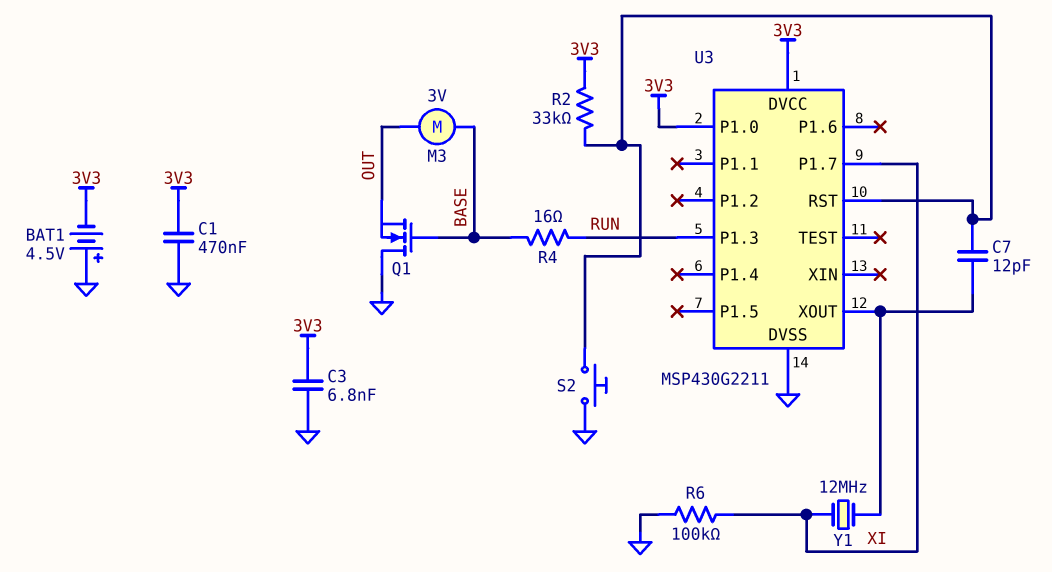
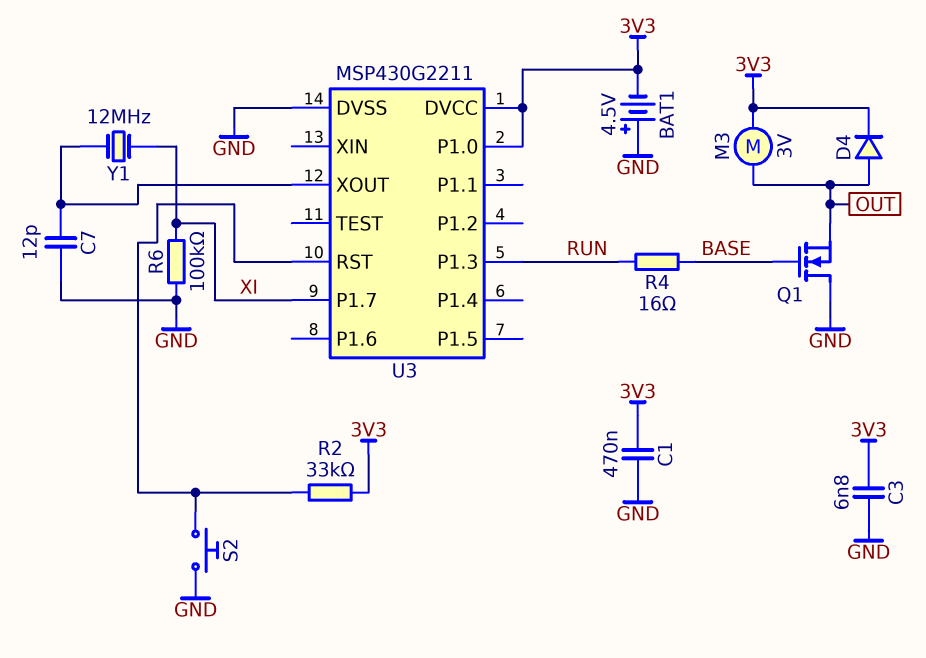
C7: 12pF (U3/RST, U3/XOUT) -> 12pF (GND, U3/XOUT)
D4: none -> diode (A OUT, K 3V3)
M3: motor 3V (BASE, OUT) -> motor 3V (3V3, OUT)

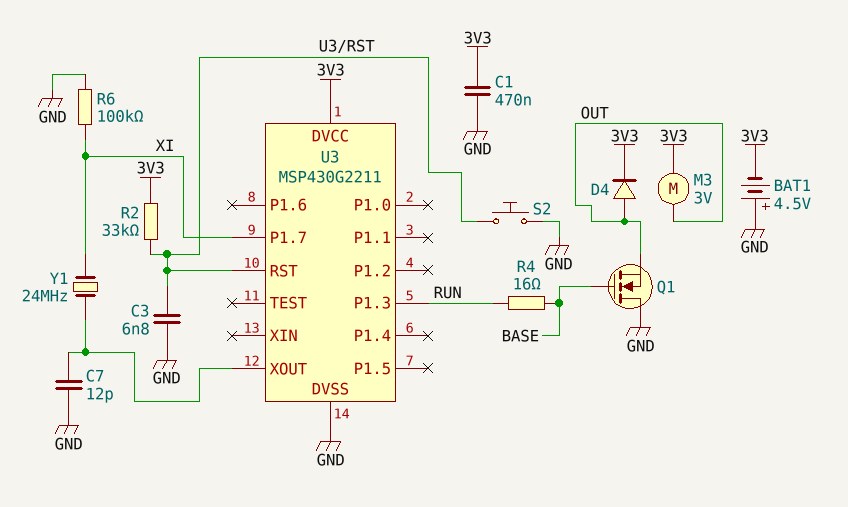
C3: 6.8nF (3V3, GND) -> 6.8nF (GND, U3/RST)
U3 pin P1.0: 3V3 -> none
Y1: 12MHz (U3/XOUT, XI) -> 24MHz (U3/XOUT, XI)

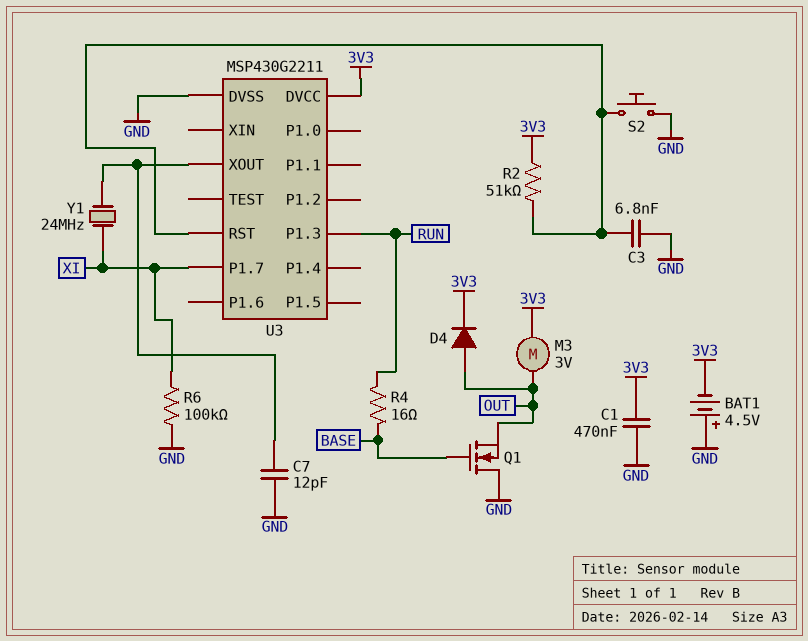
R2: 33k (3V3, U3/RST) -> 51k (3V3, U3/RST)

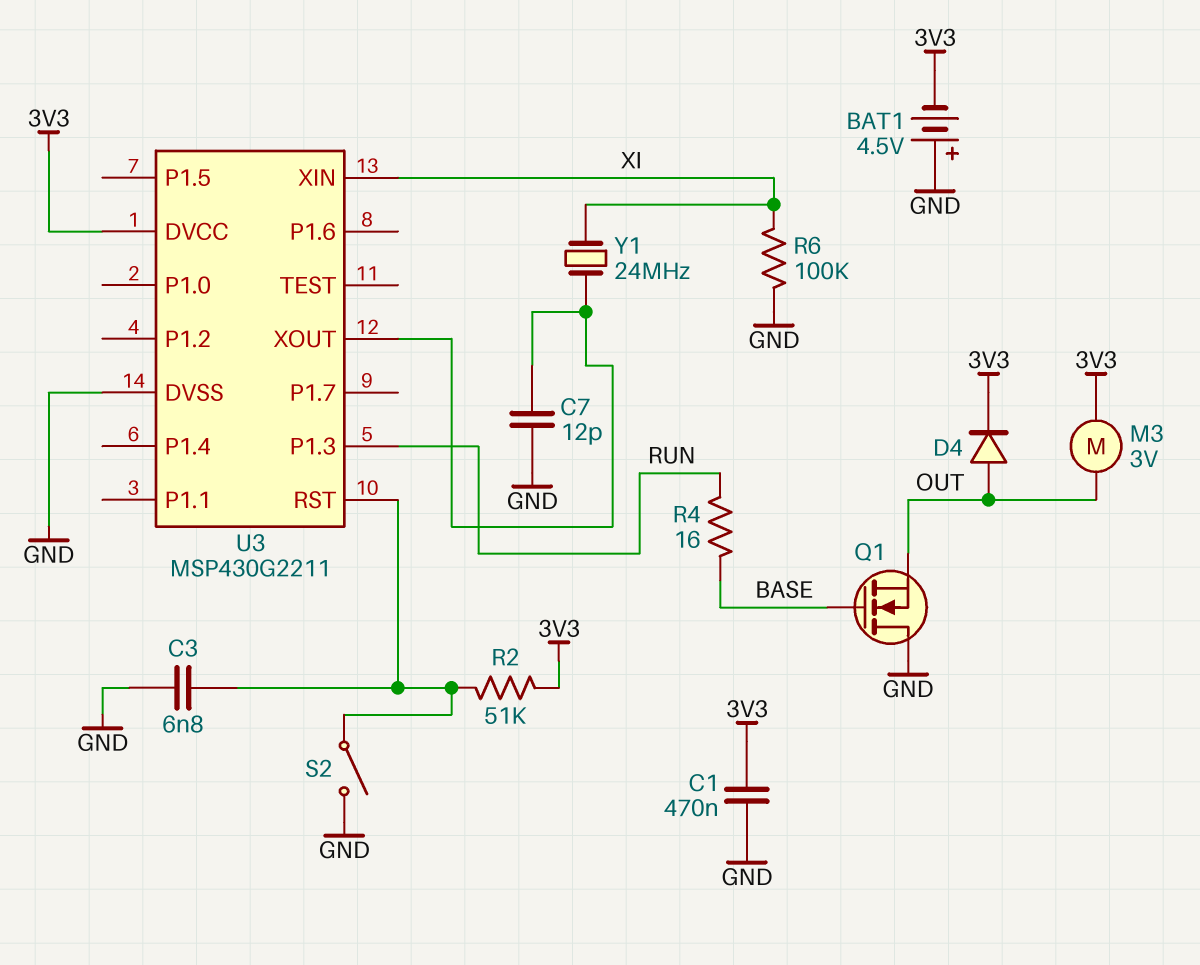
S2: button (GND, U3/RST) -> switch (GND, U3/RST)
U3 pin P1.7: XI -> none
U3 pin XIN: none -> XI

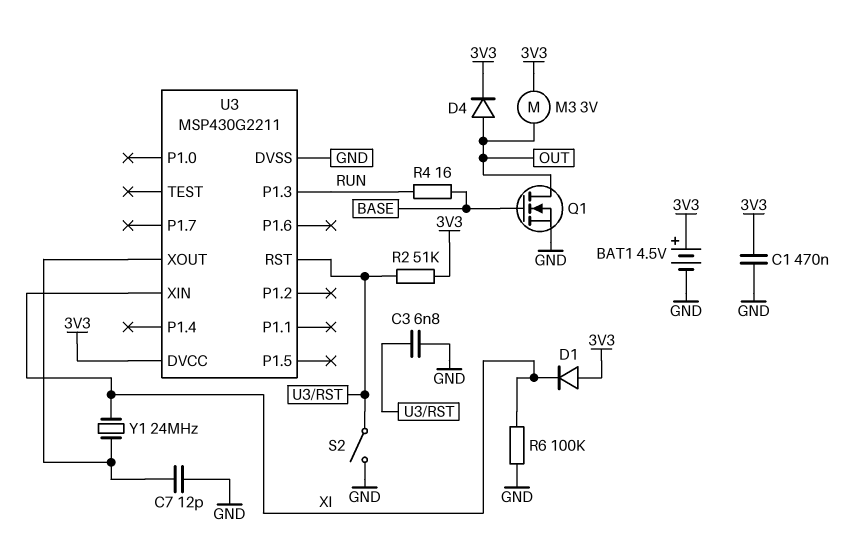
BAT1: 4.5V (plus GND, minus 3V3) -> 4.5V (plus 3V3, minus GND)
D1: none -> diode (A 3V3, K XI)
Q1: NMOS (G BASE, D GND, S OUT) -> NMOS (G BASE, D OUT, S GND)

